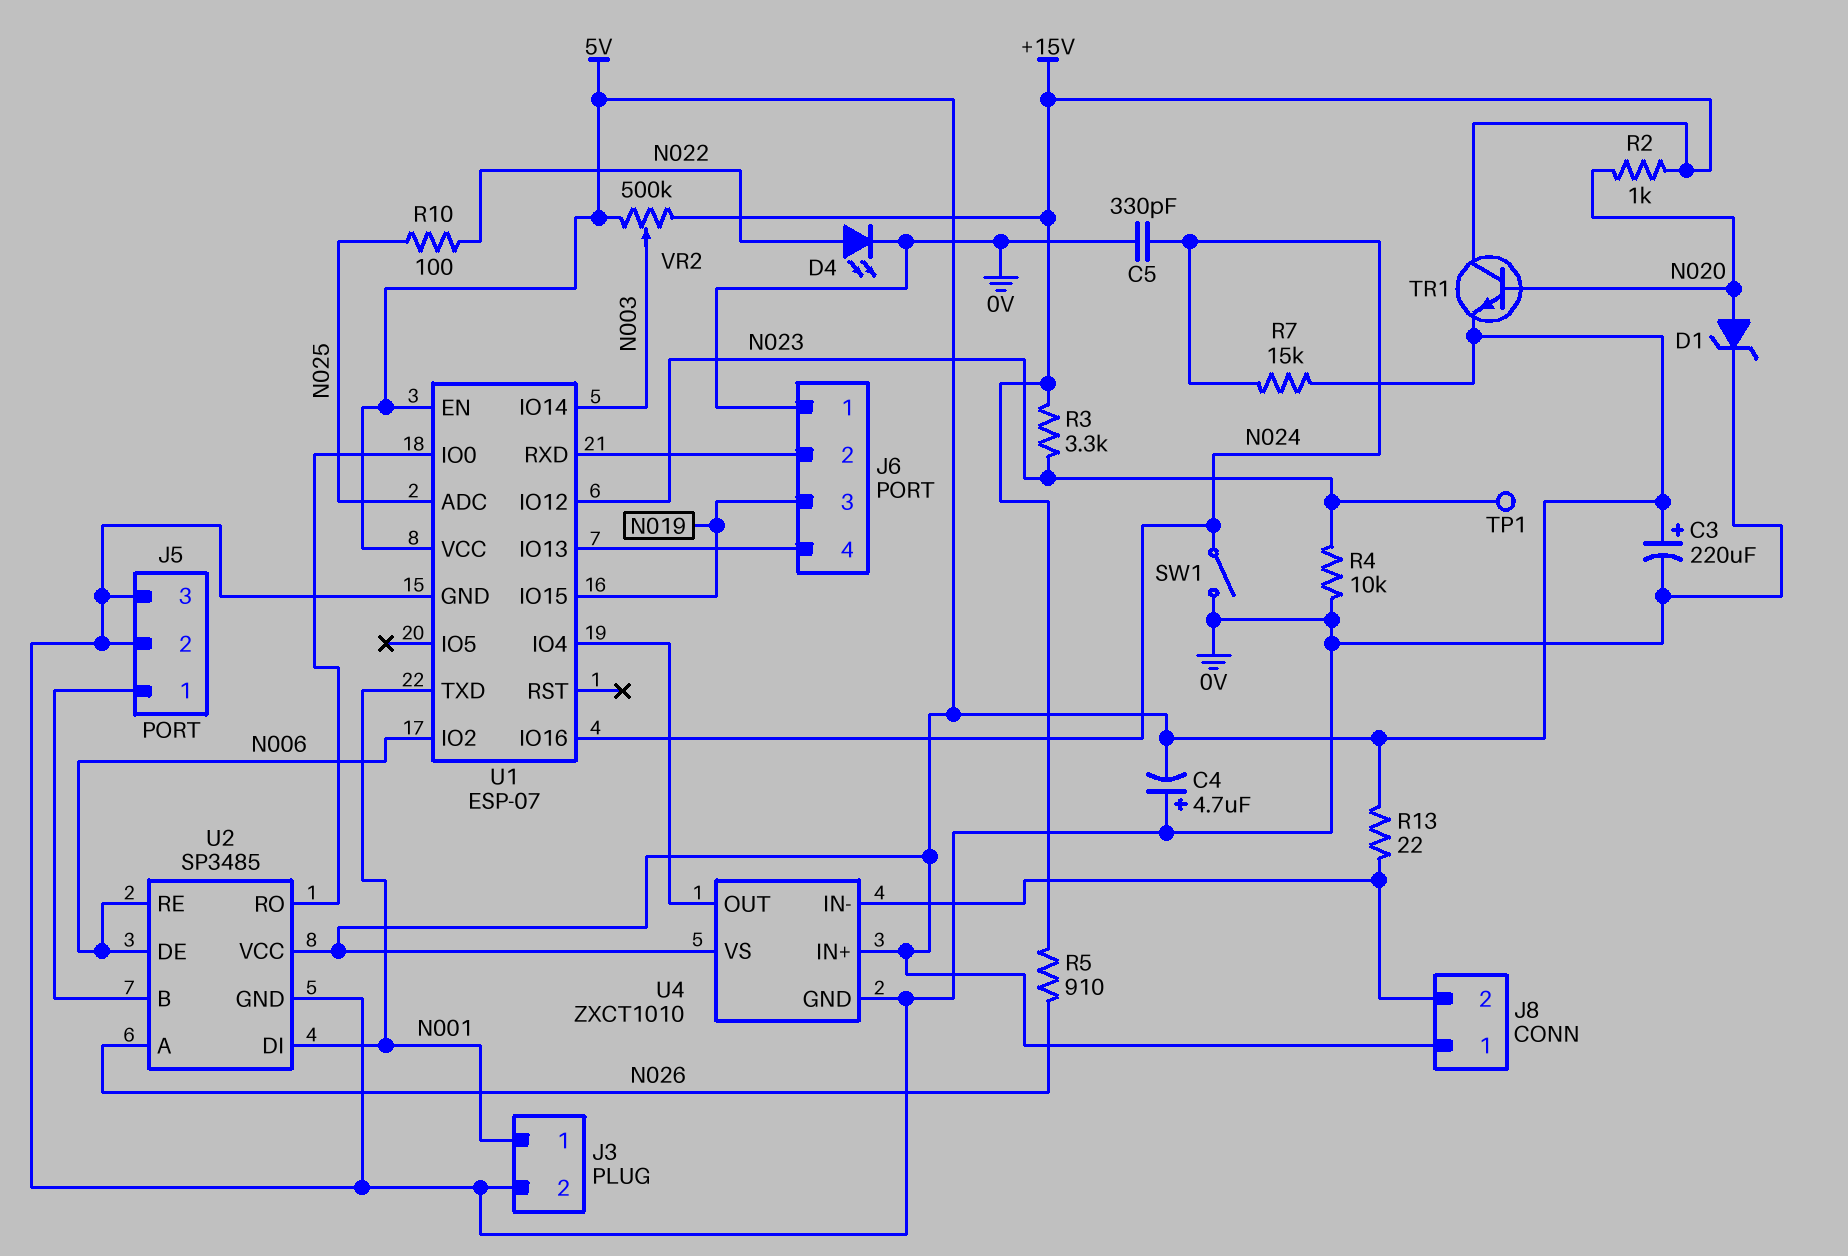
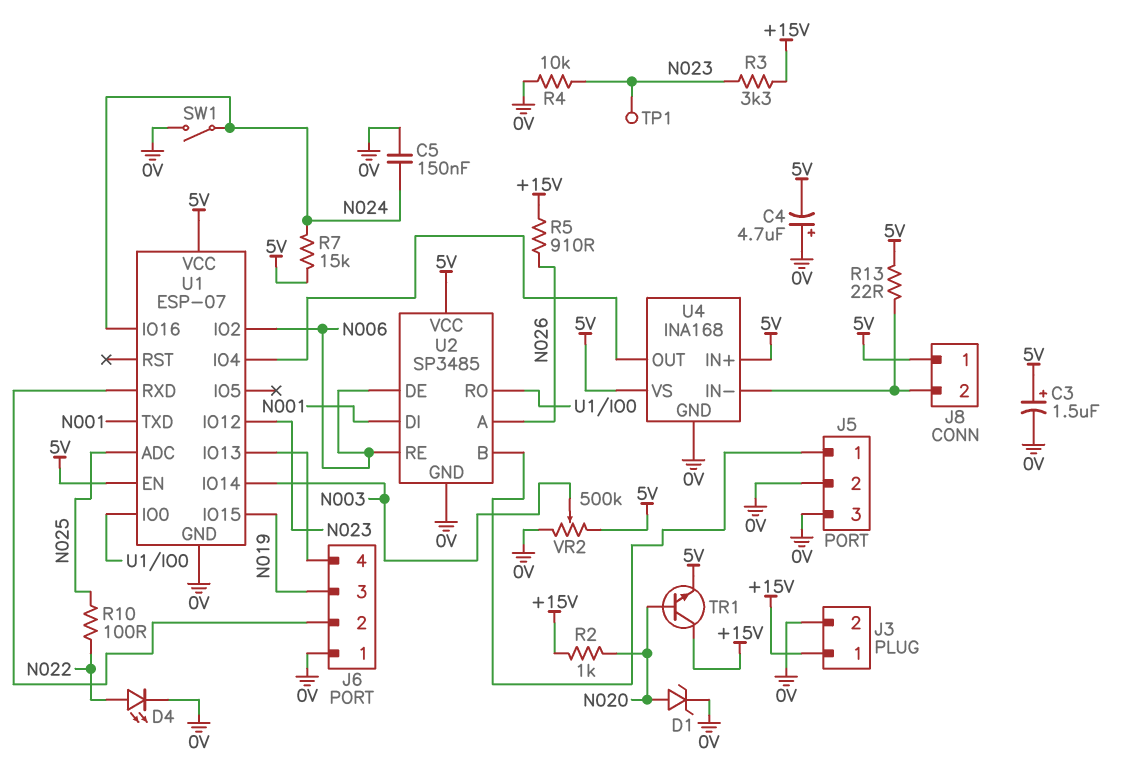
C3: 220uF (plus 5V, minus 0V) -> 1.5uF (plus 5V, minus 0V)
C5: 330pF (0V, N024) -> 150nF (0V, N024)
J3 pin 1: N001 -> +15V
U4: ZXCT1010 -> INA168
VR2: 500k (+15V, 5V, wiper N003) -> 500k (0V, 5V, wiper N003)

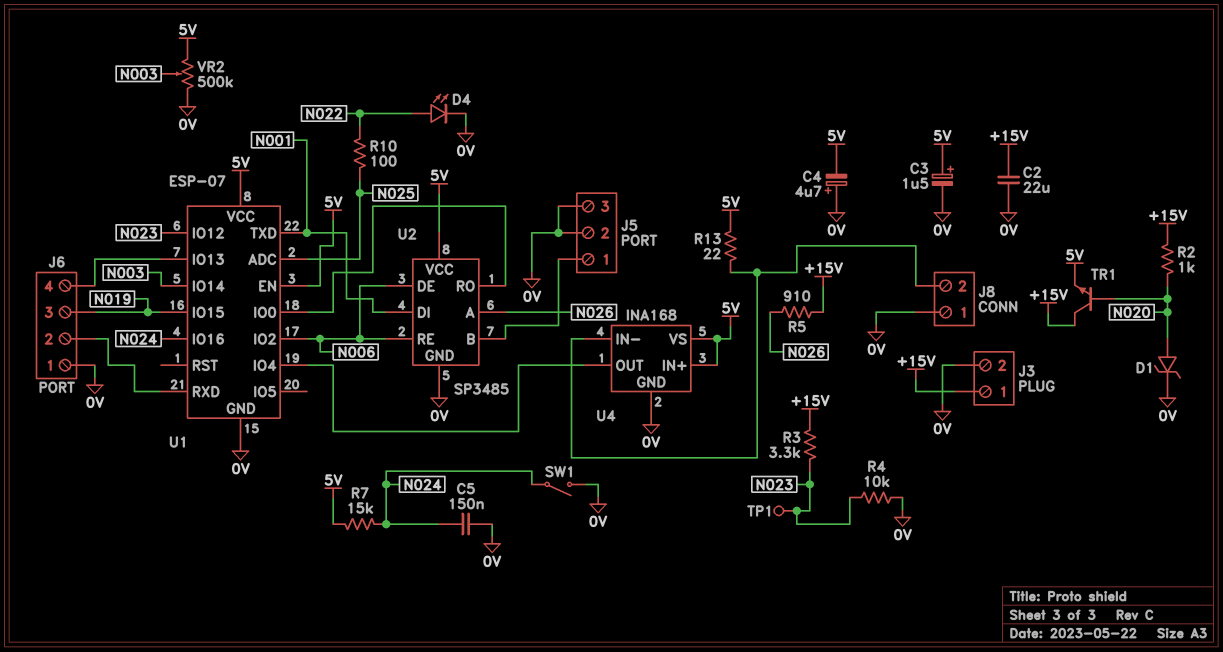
C2: none -> 22uF (+15V, 0V)
J8 pin 1: 5V -> 0V

